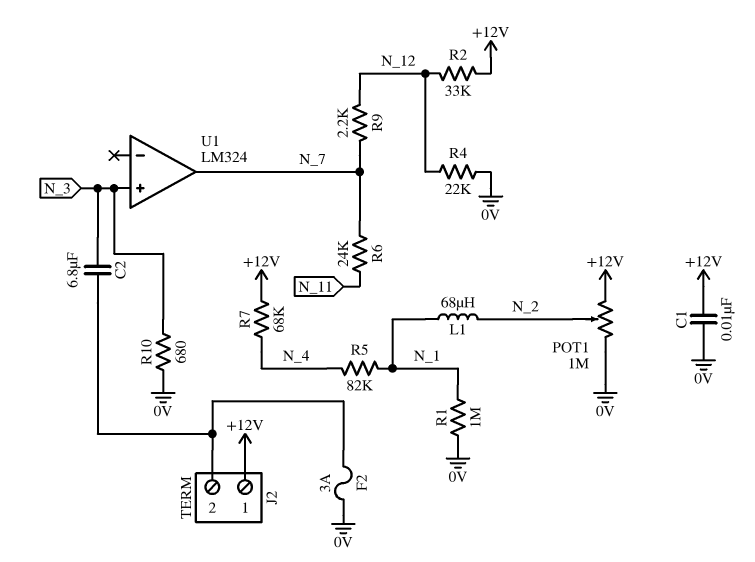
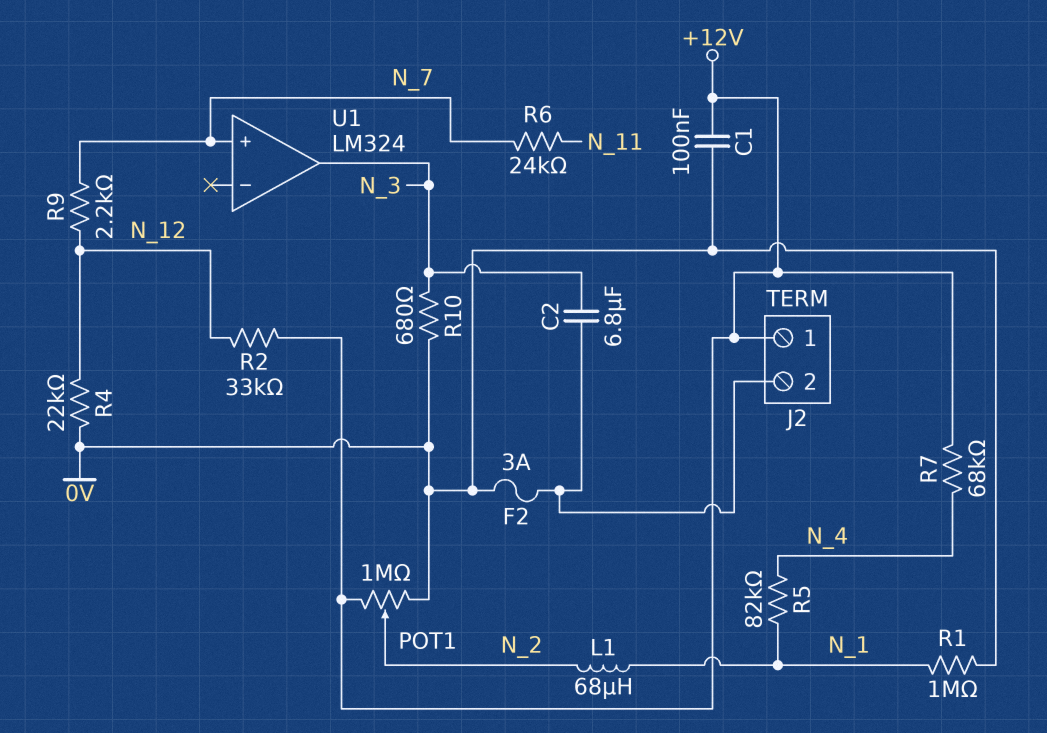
C1: 10nF (+12V, 0V) -> 100nF (+12V, 0V)
U1 pin in+: N_3 -> N_7
U1 pin out: N_7 -> N_3

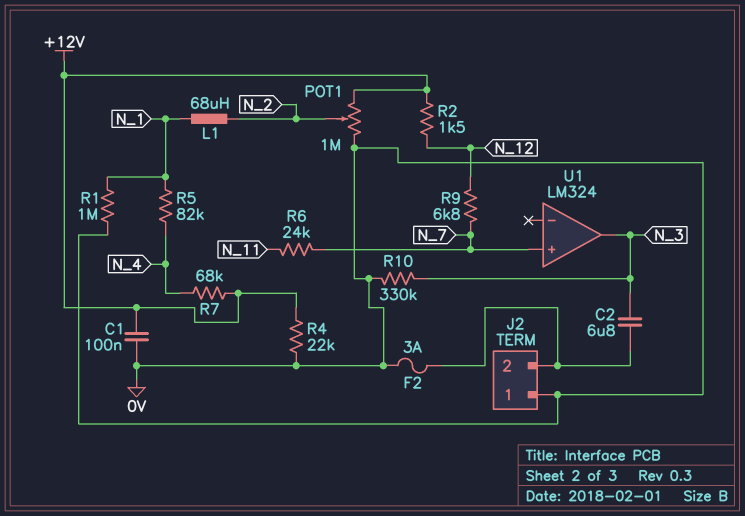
J2 pin 1: +12V -> 0V
R2: 33k (+12V, N_12) -> 1.5k (+12V, N_12)
R4: 22k (0V, N_12) -> 22k (+12V, 0V)
R9: 2.2k (N_7, N_12) -> 6.8k (N_7, N_12)
R10: 680 (0V, N_3) -> 330k (0V, N_3)

